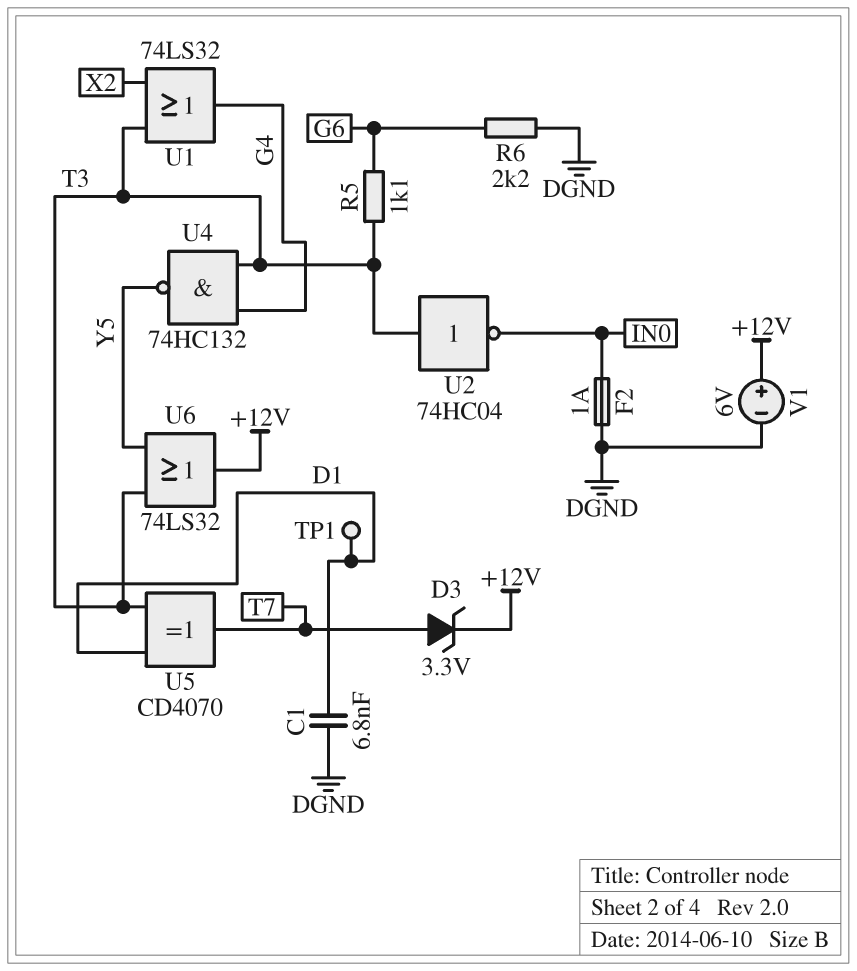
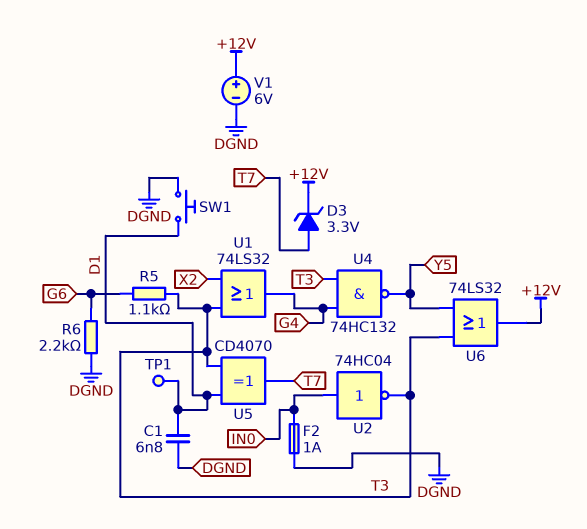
SW1: none -> button (D1, DGND)
U2: NOT 74HC04 (in T3, out IN0) -> NOT 74HC04 (in IN0, out T3)

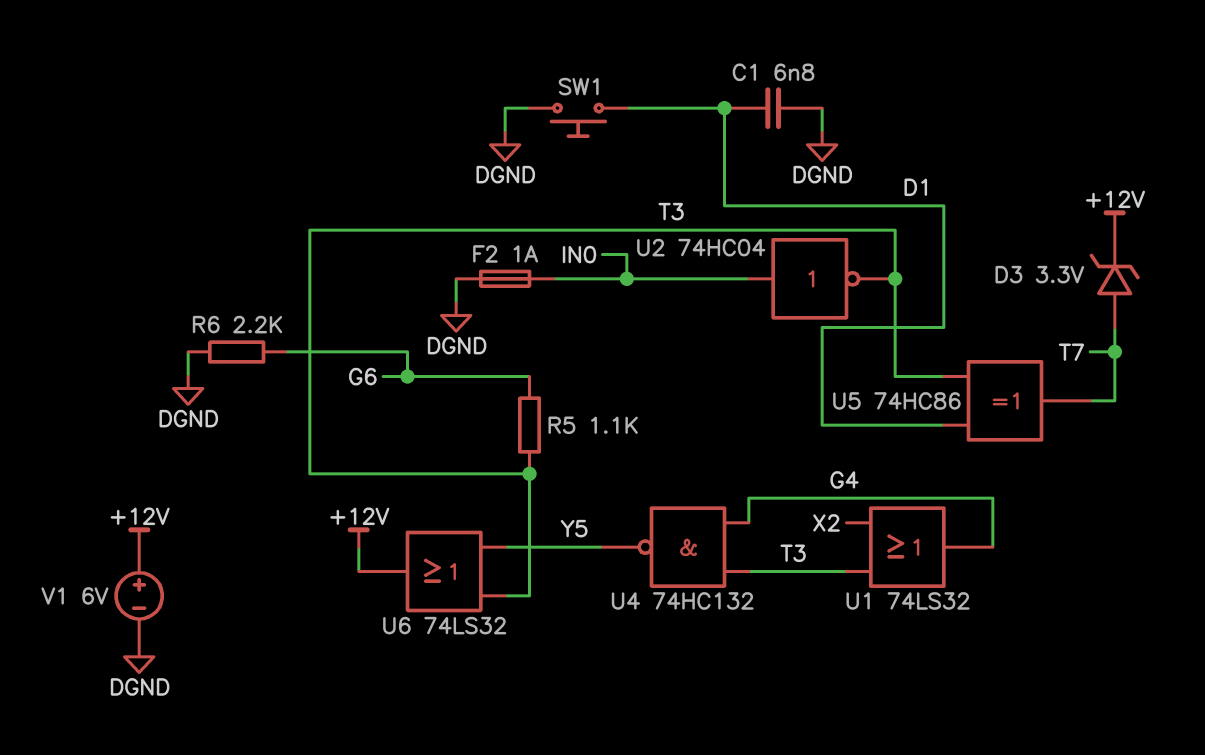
TP1: test point (D1) -> none
U5: XOR CD4070 (in D1, in T3, out T7) -> XOR 74HC86 (in D1, in T3, out T7)

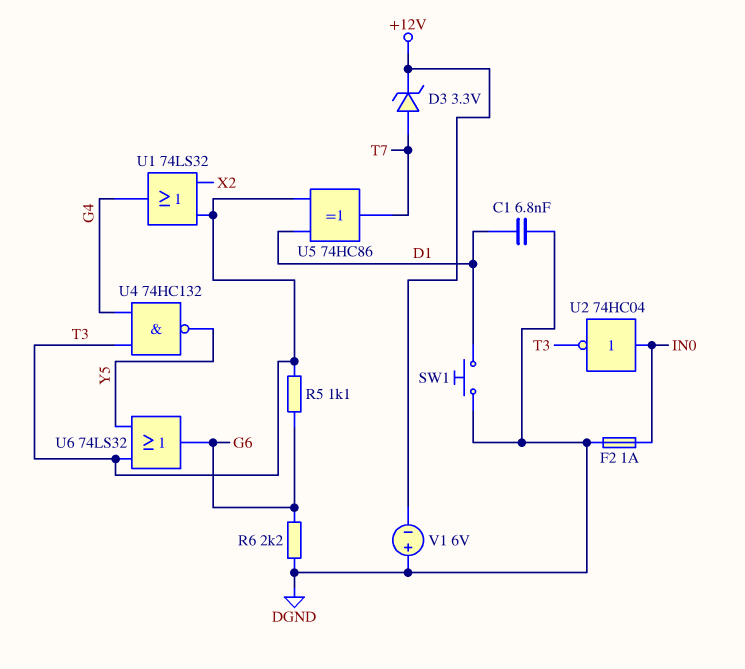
U6: OR 74LS32 (in T3, in Y5, out +12V) -> OR 74LS32 (in T3, in Y5, out G6)
V1: 6V (plus +12V, minus DGND) -> 6V (plus DGND, minus +12V)

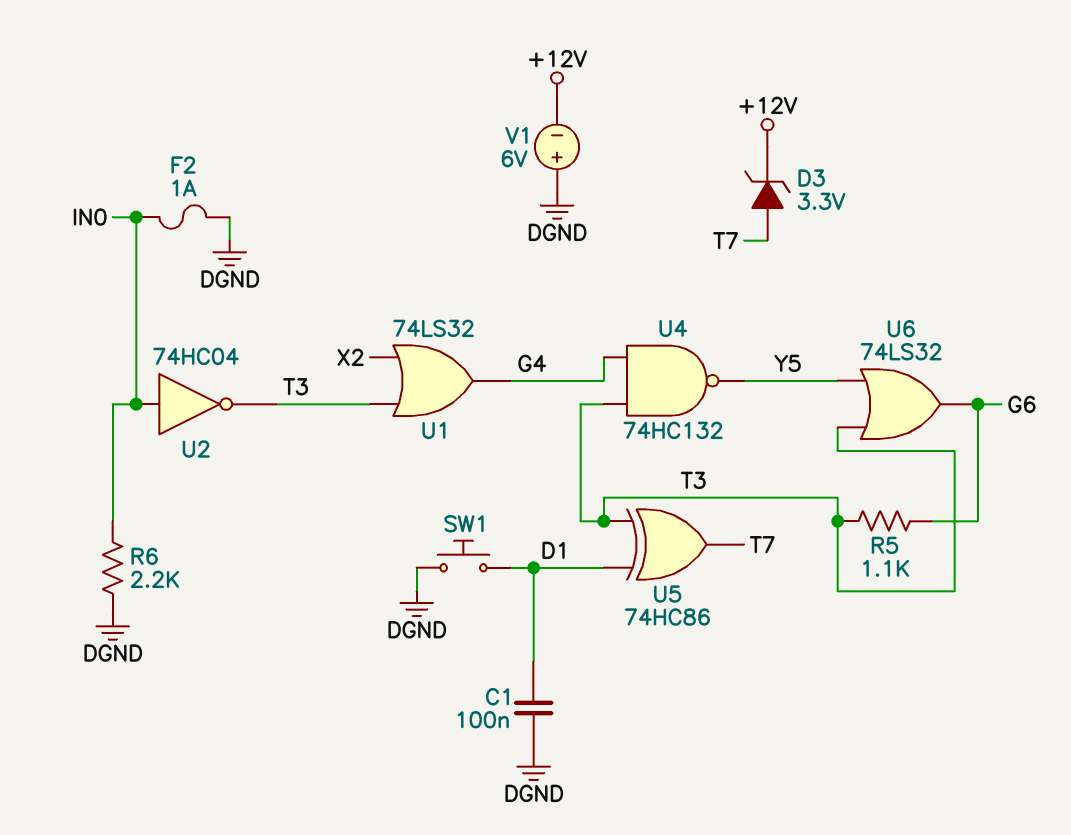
C1: 6.8nF (D1, DGND) -> 100nF (D1, DGND)
R6: 2.2k (DGND, G6) -> 2.2k (DGND, IN0)

